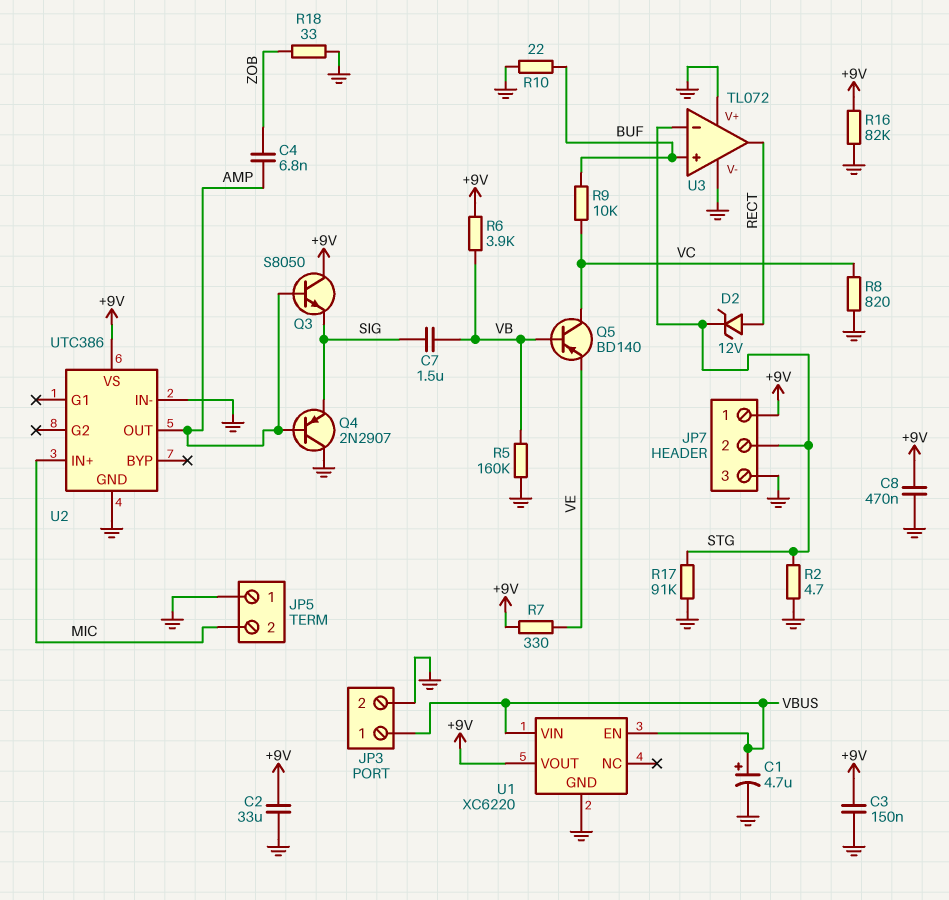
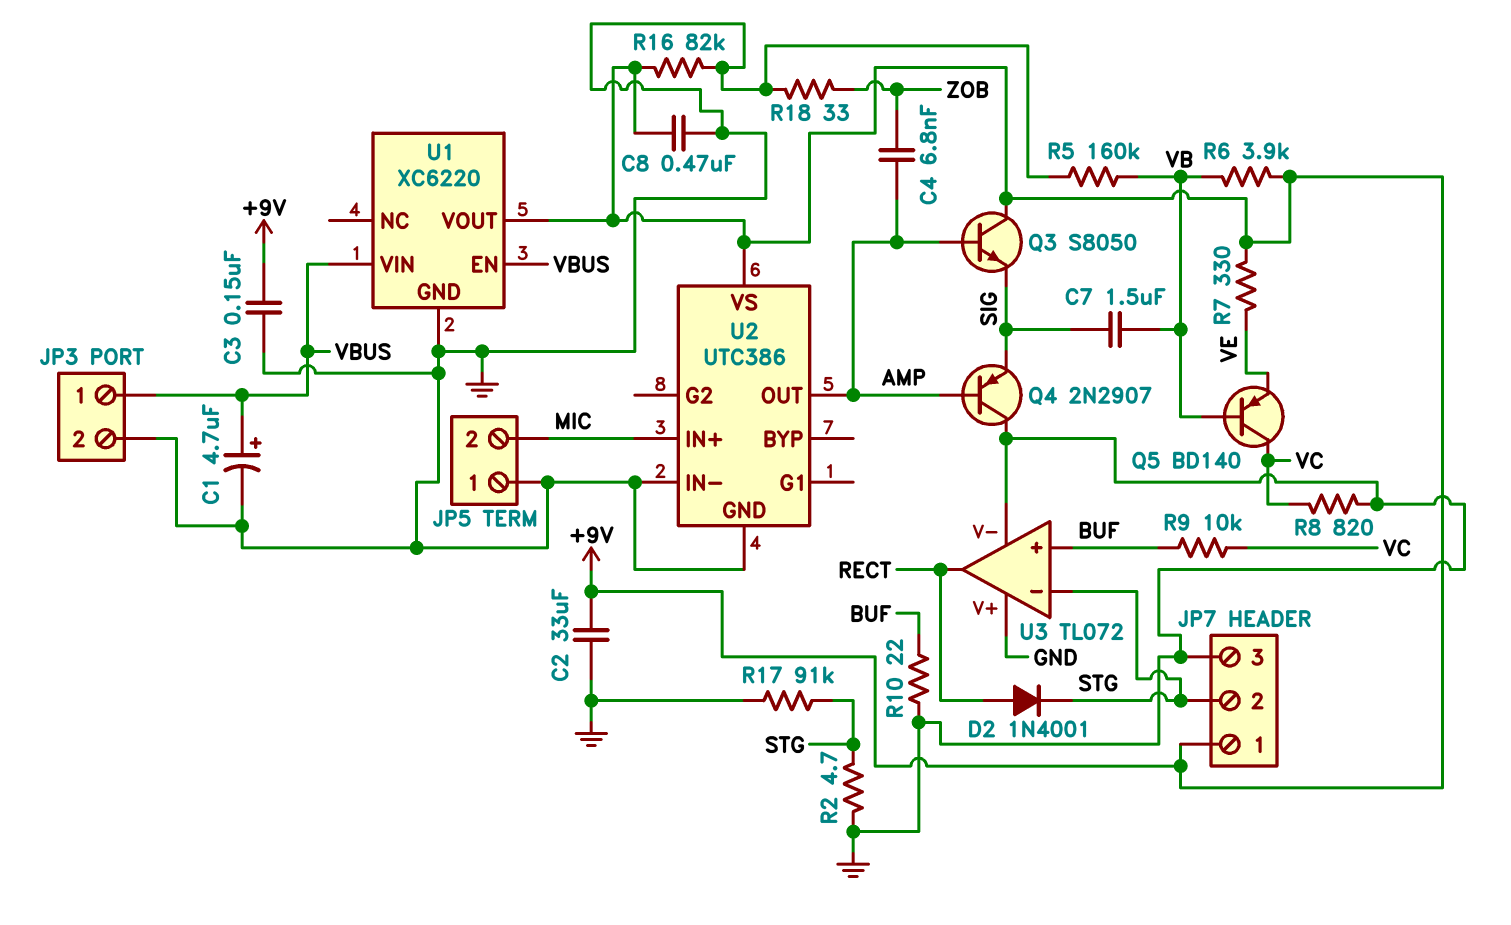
D2: zener 12V (A RECT, K STG) -> diode 1N4001 (A RECT, K STG)

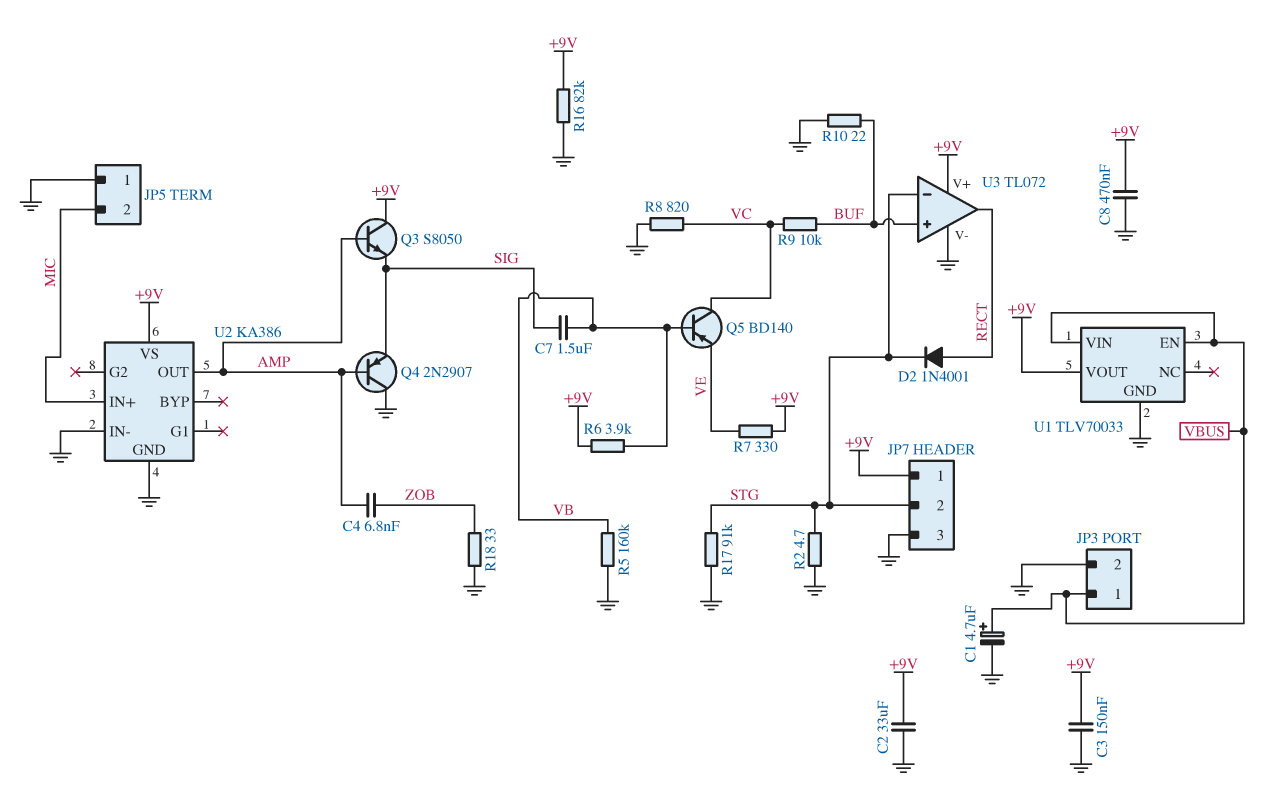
U1: XC6220 -> TLV70033
U2: UTC386 -> KA386
U3 pin V+: GND -> +9V

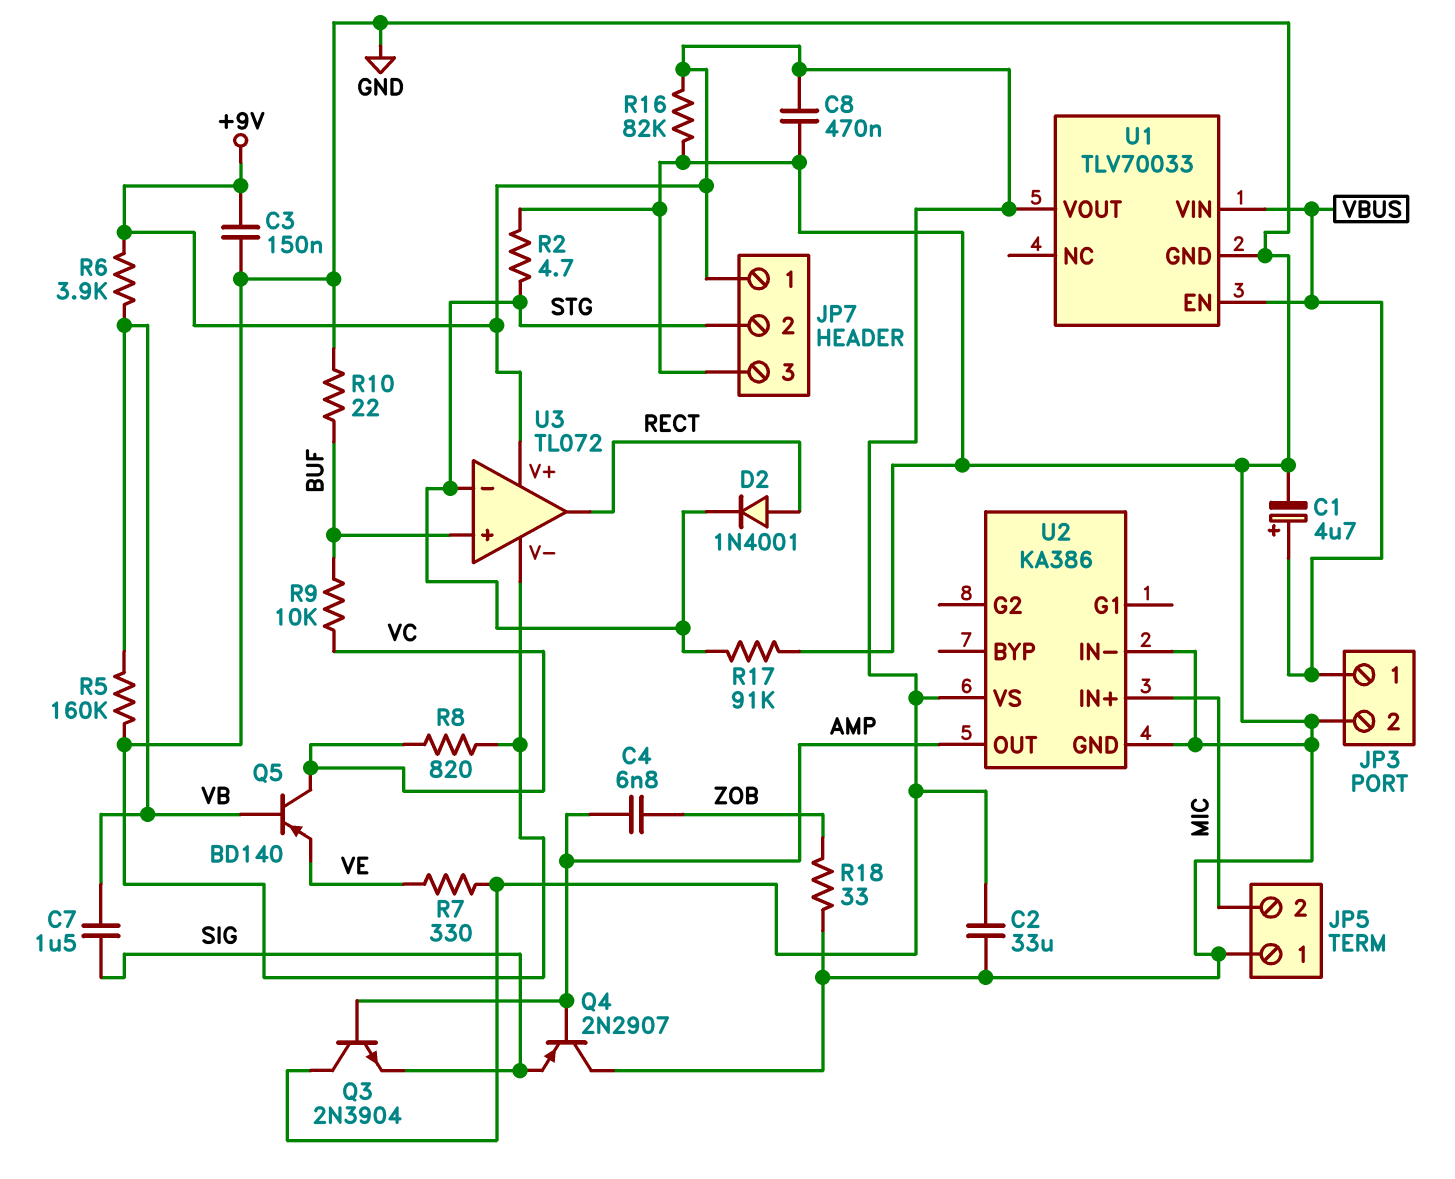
Q3: NPN S8050 (B AMP, C +9V, E SIG) -> NPN 2N3904 (B AMP, C +9V, E SIG)

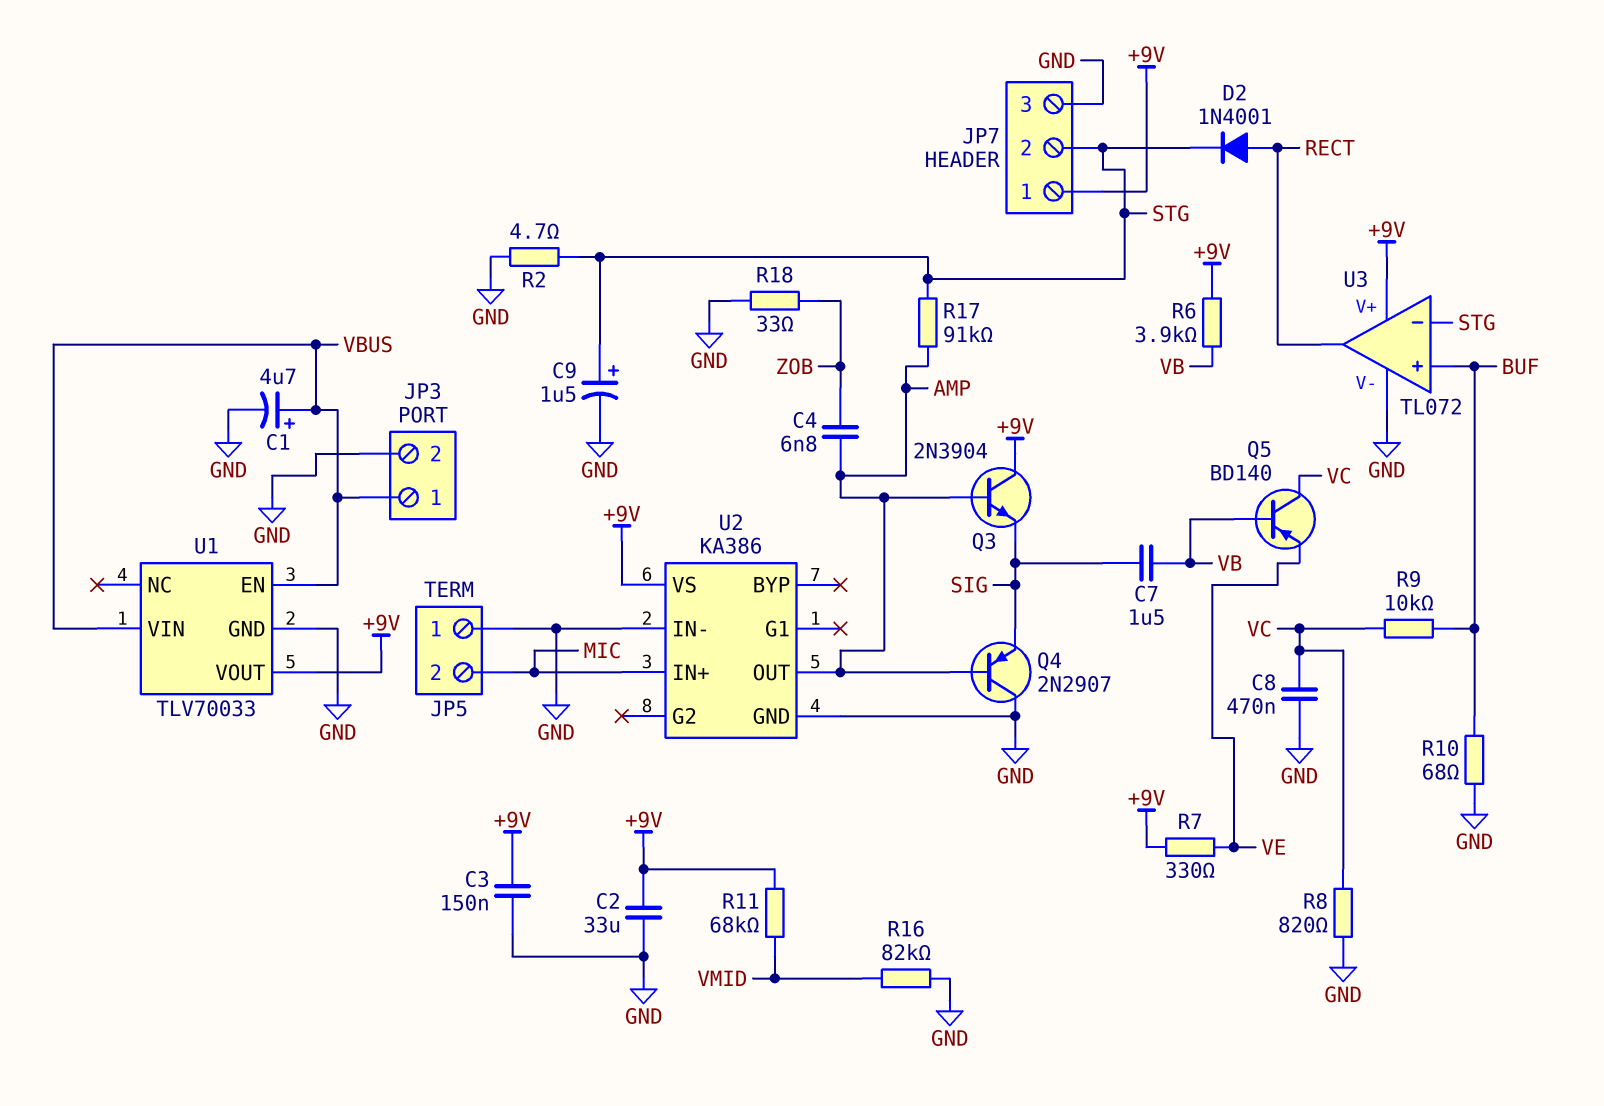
C8: 470nF (+9V, GND) -> 470nF (GND, VC)
C9: none -> 1.5uF (plus STG, minus GND)
R5: 160k (GND, VB) -> none
R10: 22 (BUF, GND) -> 68 (BUF, GND)
R11: none -> 68k (+9V, VMID)
R16: 82k (+9V, GND) -> 82k (GND, VMID)
R17: 91k (GND, STG) -> 91k (AMP, STG)

